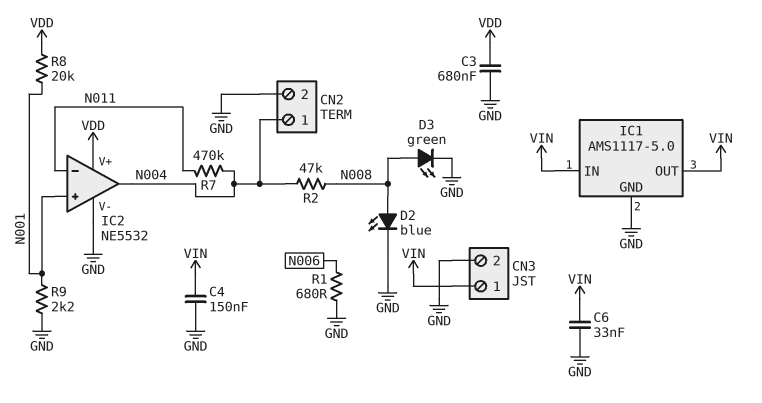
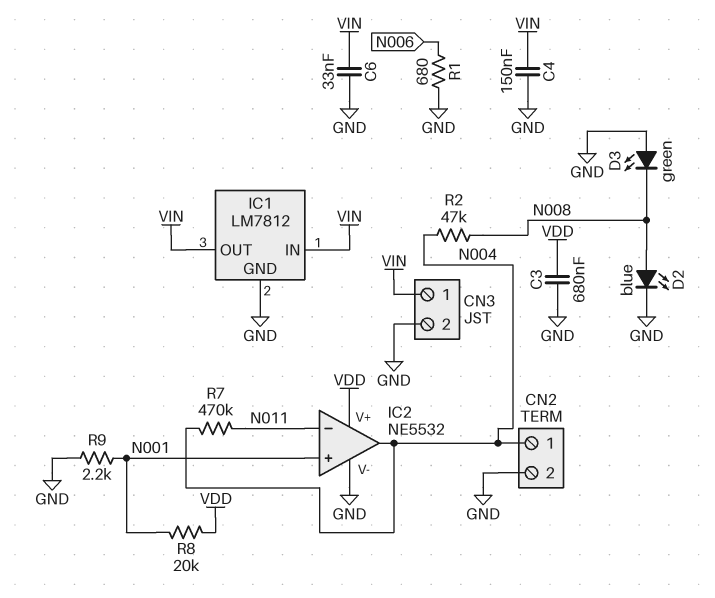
D3: LED green (A N008, K GND) -> LED green (A GND, K N008)
IC1: AMS1117-5.0 -> LM7812

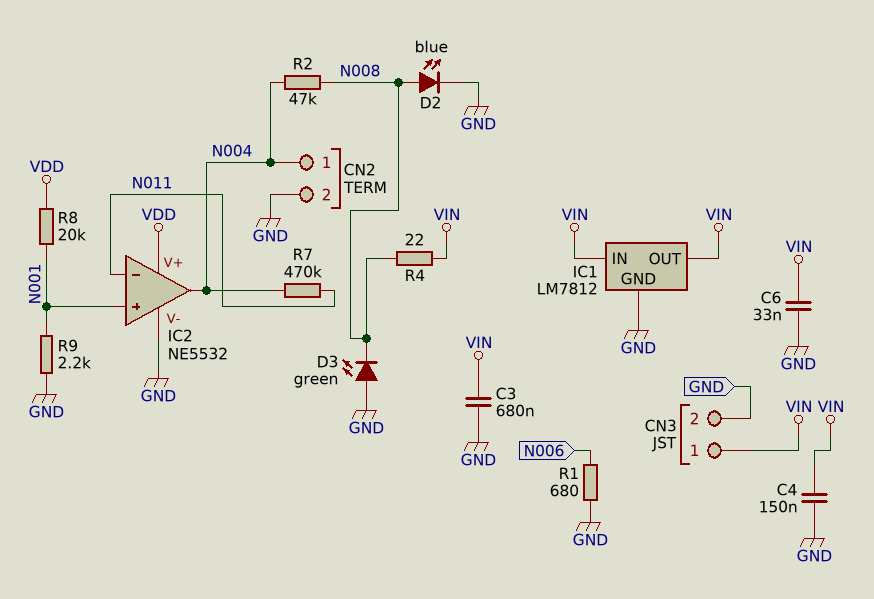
C3: 680nF (GND, VDD) -> 680nF (GND, VIN)
R4: none -> 22 (N008, VIN)

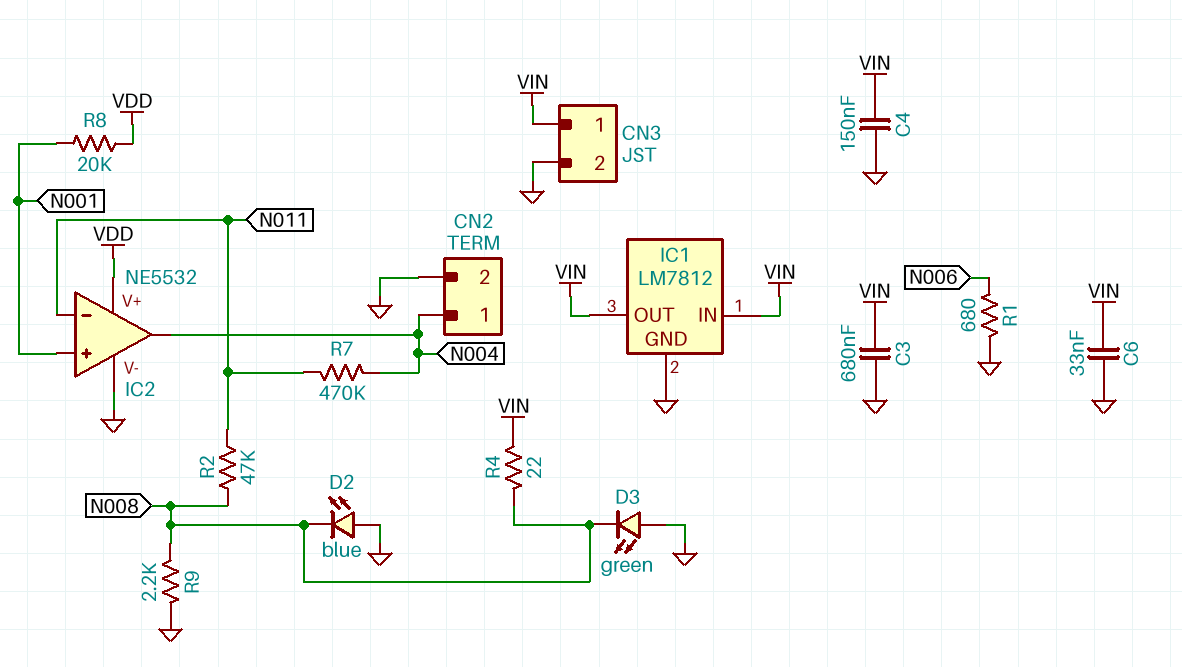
D2: LED blue (A N008, K GND) -> LED blue (A GND, K N008)
R2: 47k (N004, N008) -> 47k (N008, N011)
R9: 2.2k (GND, N001) -> 2.2k (GND, N008)

